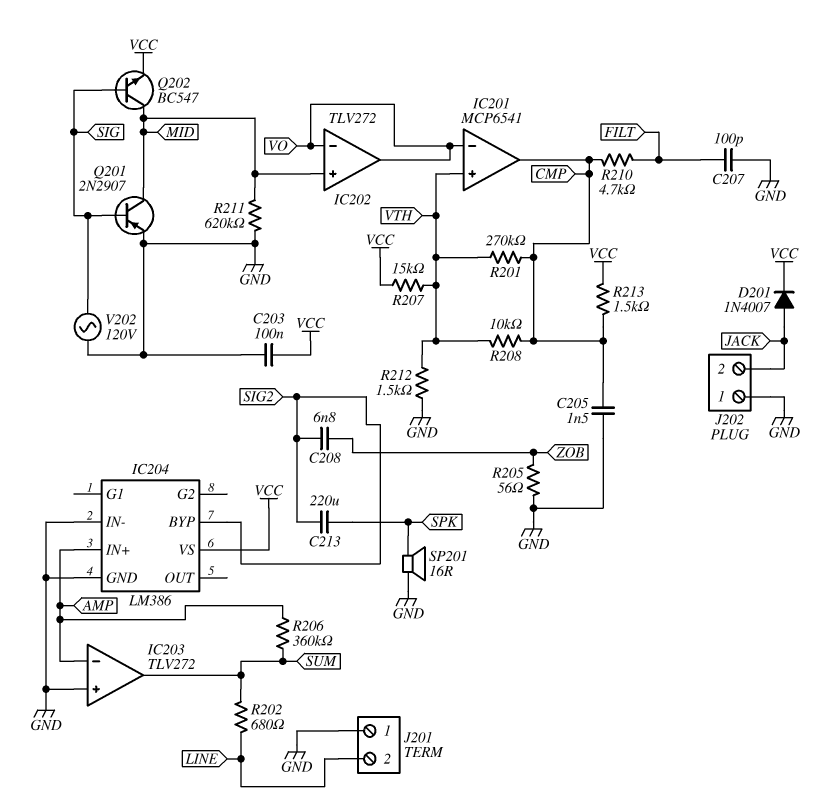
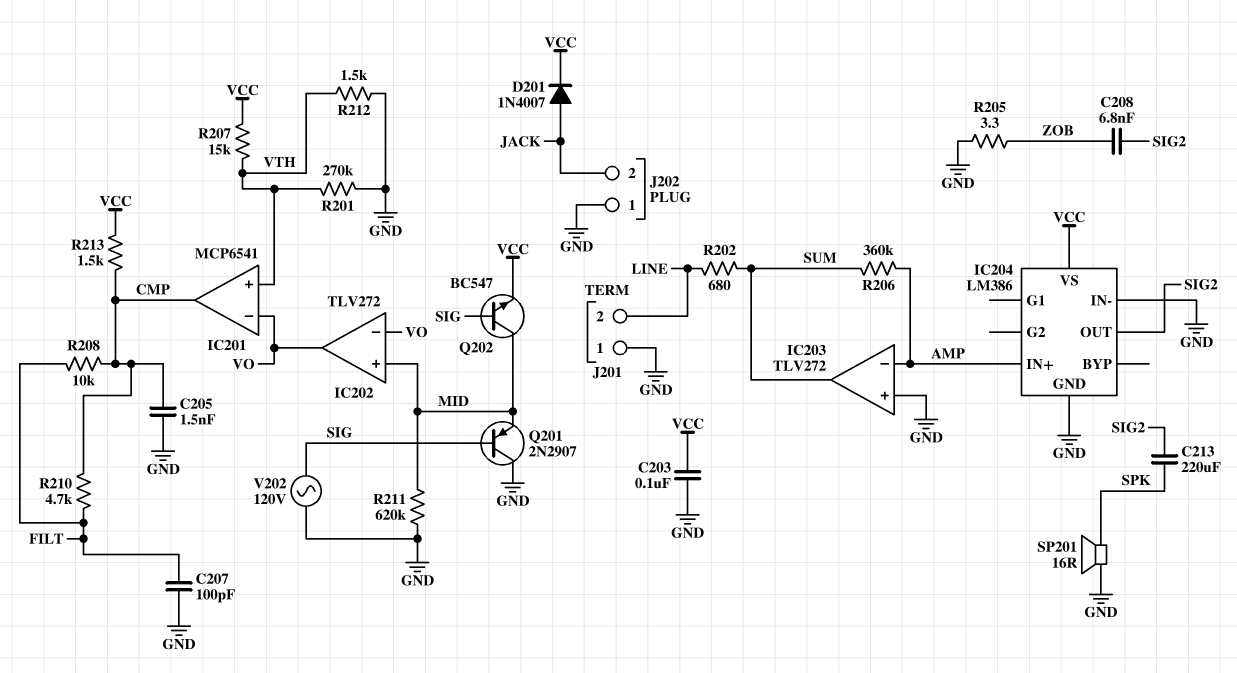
IC204 pin BYP: SIG2 -> none
IC204 pin OUT: none -> SIG2
Q201: PNP 2N2907 (B SIG, C MID, E GND) -> PNP 2N2907 (B SIG, C GND, E MID)
R201: 270k (CMP, VTH) -> 270k (GND, VTH)
R205: 56 (GND, ZOB) -> 3.3 (GND, ZOB)
R208: 10k (CMP, VTH) -> 10k (CMP, FILT)

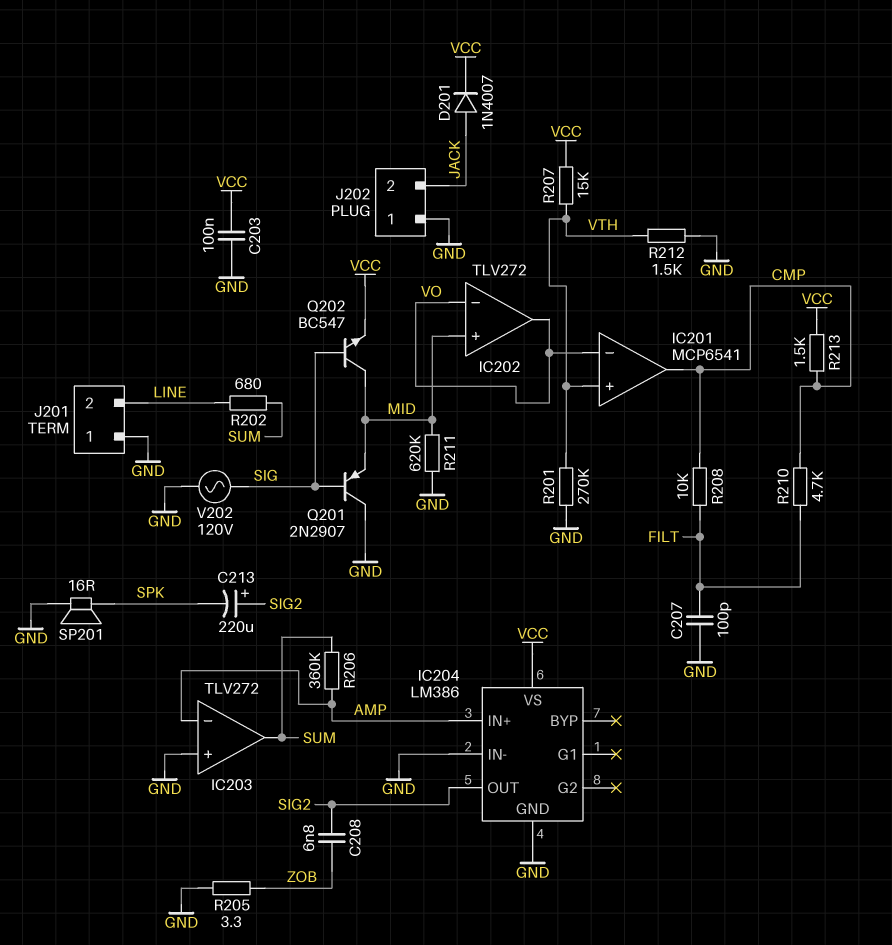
C205: 1.5nF (CMP, GND) -> none
C213: 220uF (SIG2, SPK) -> 220uF (plus SIG2, minus SPK)

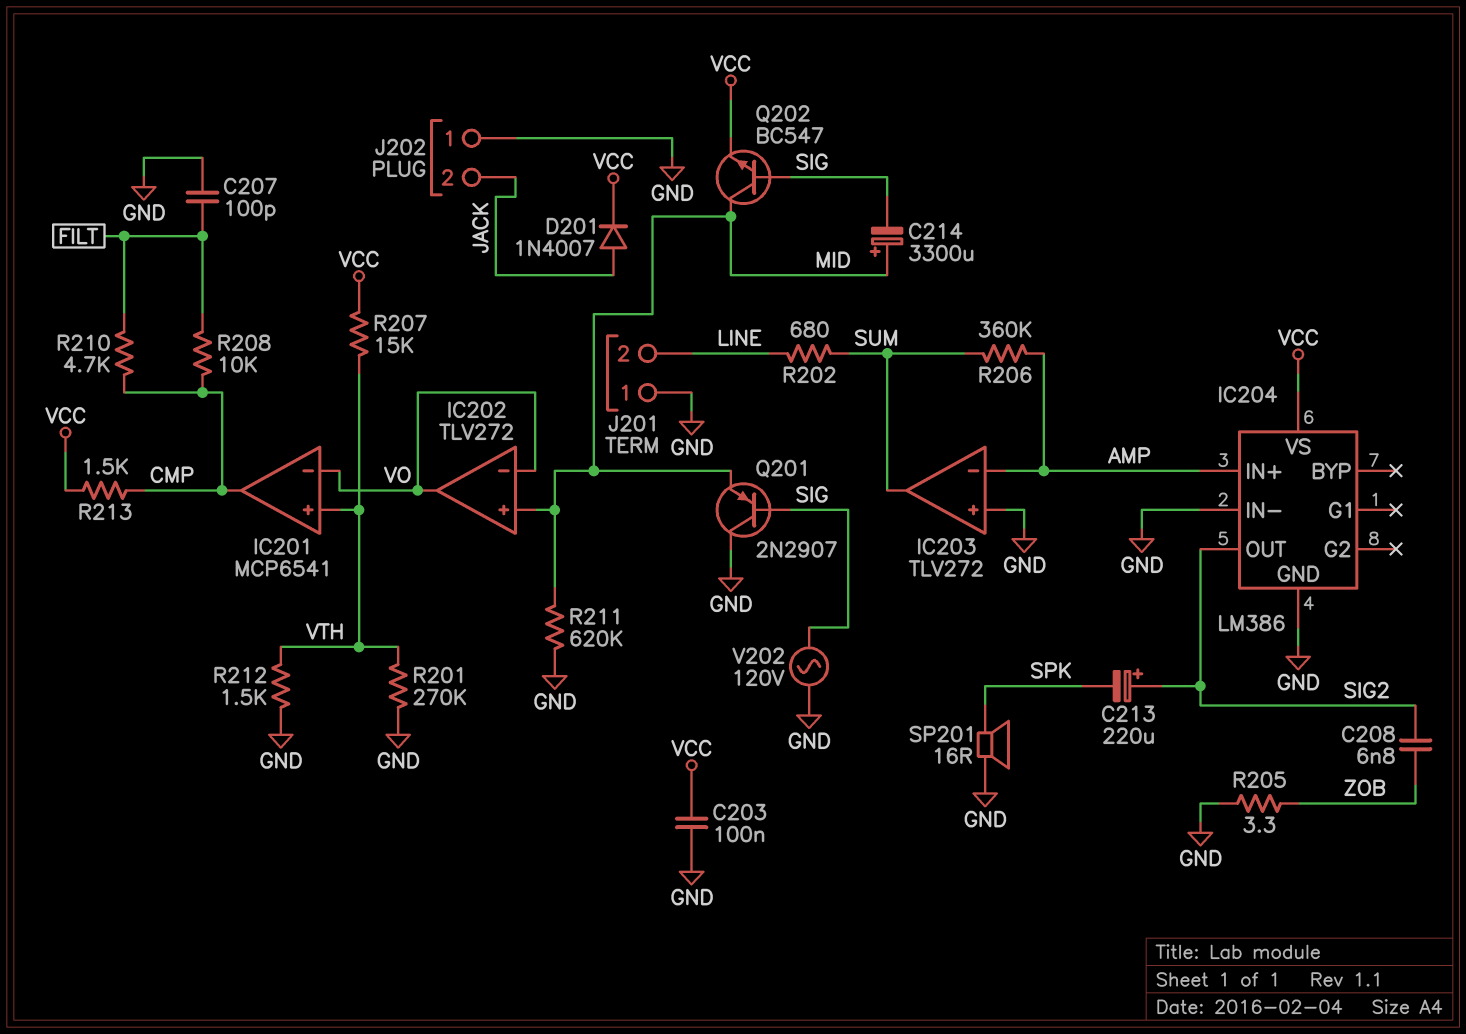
C214: none -> 3300uF (plus MID, minus SIG)

